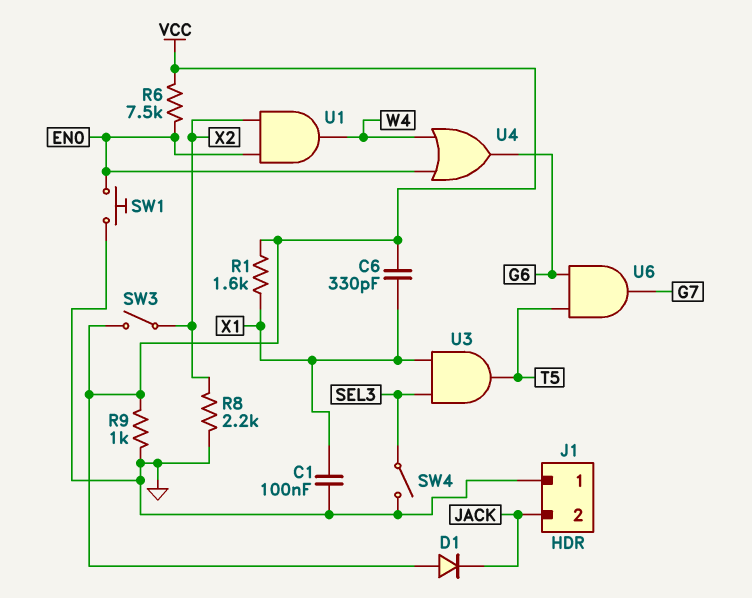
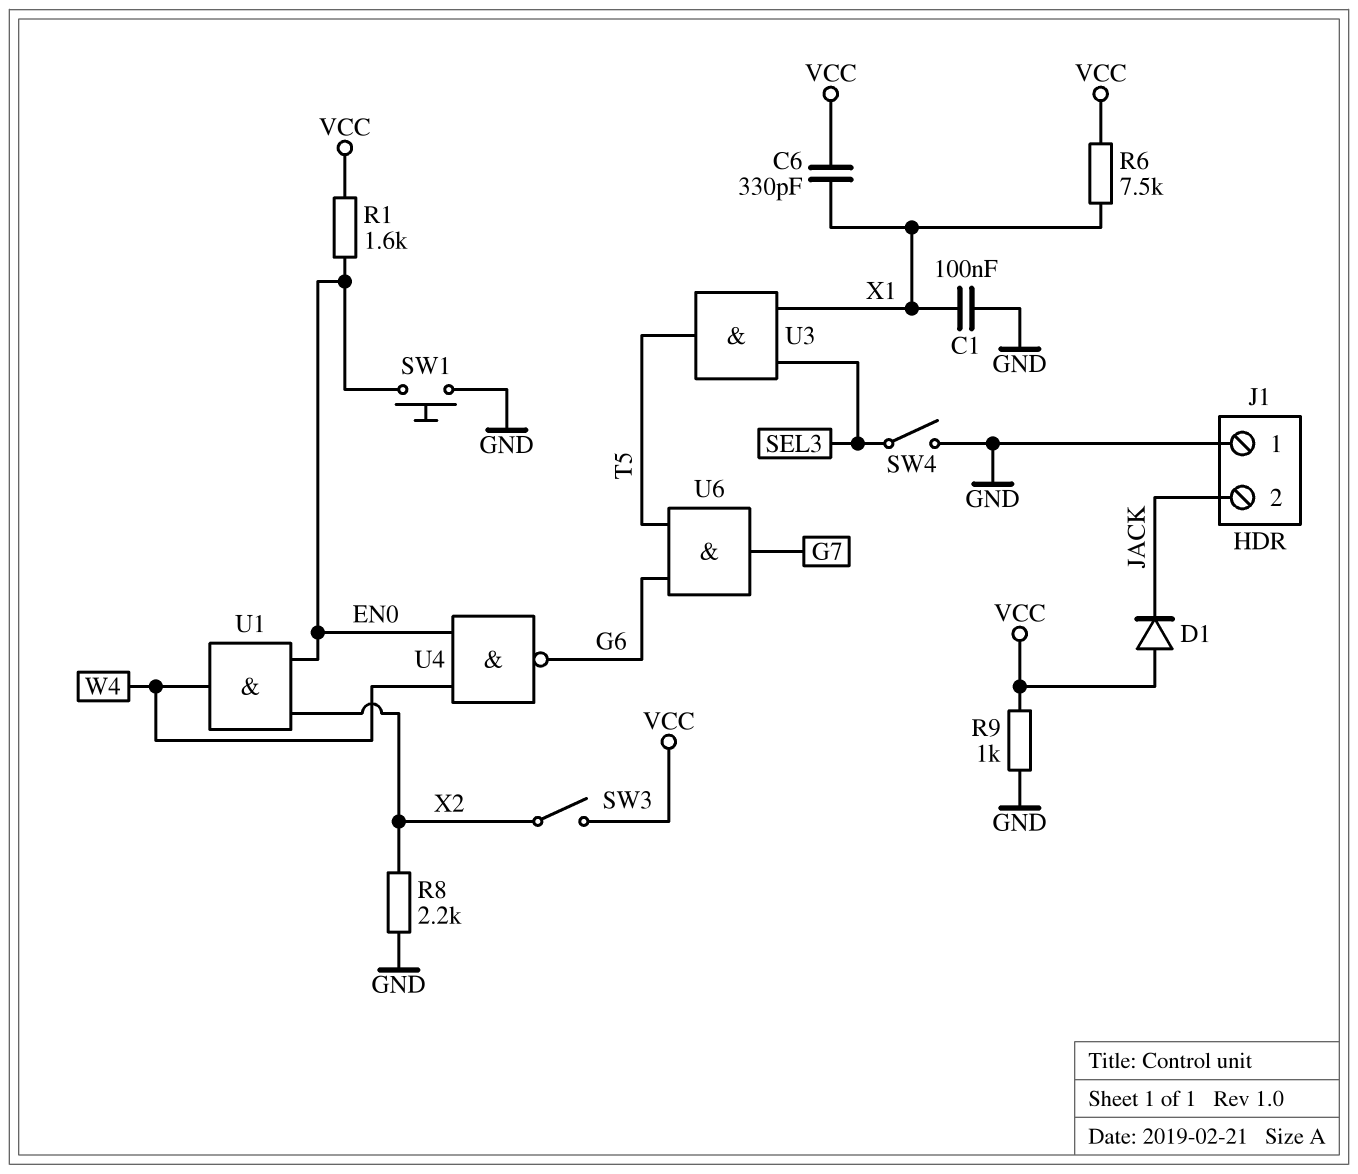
R1: 1.6k (VCC, X1) -> 1.6k (EN0, VCC)
R6: 7.5k (EN0, VCC) -> 7.5k (VCC, X1)
U4: OR (in EN0, in W4, out G6) -> NAND (in EN0, in W4, out G6)

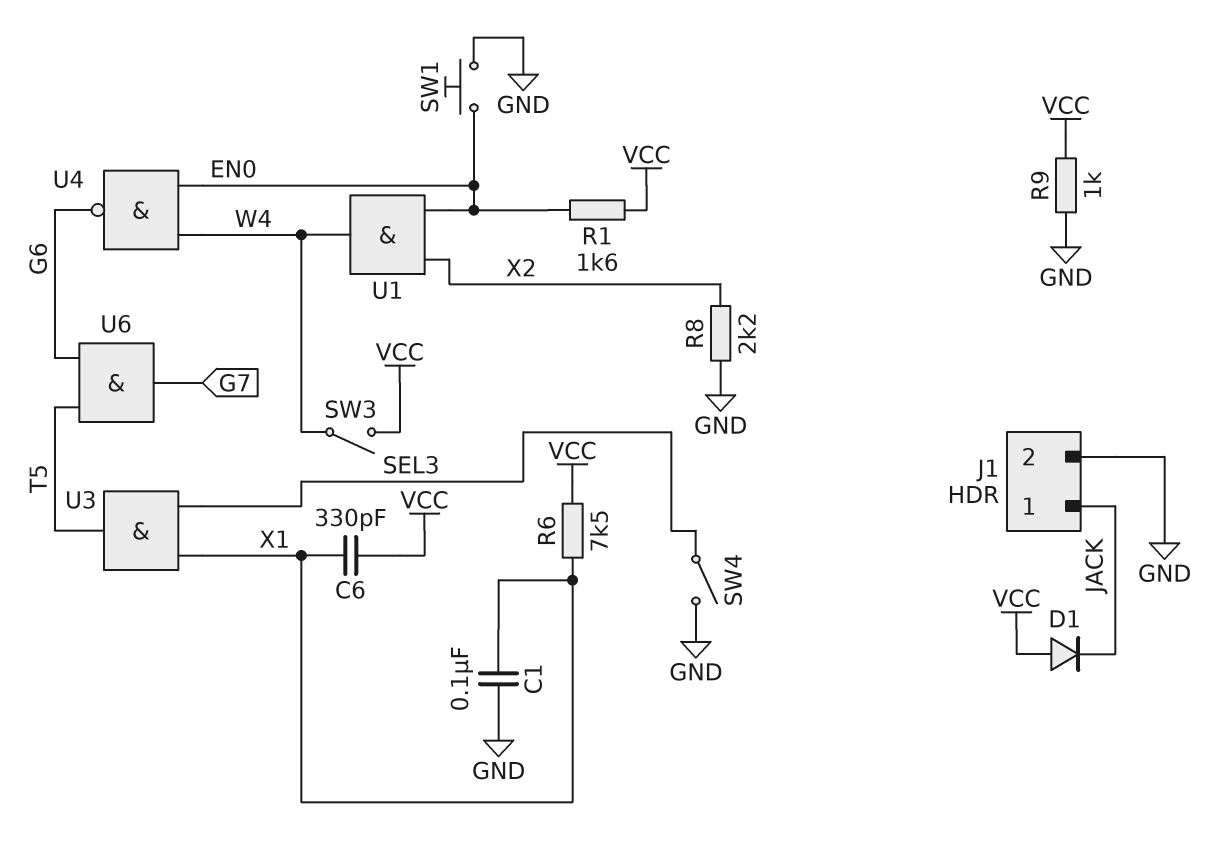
J1 pin 1: GND -> JACK
J1 pin 2: JACK -> GND
SW3: switch (VCC, X2) -> switch (VCC, W4)

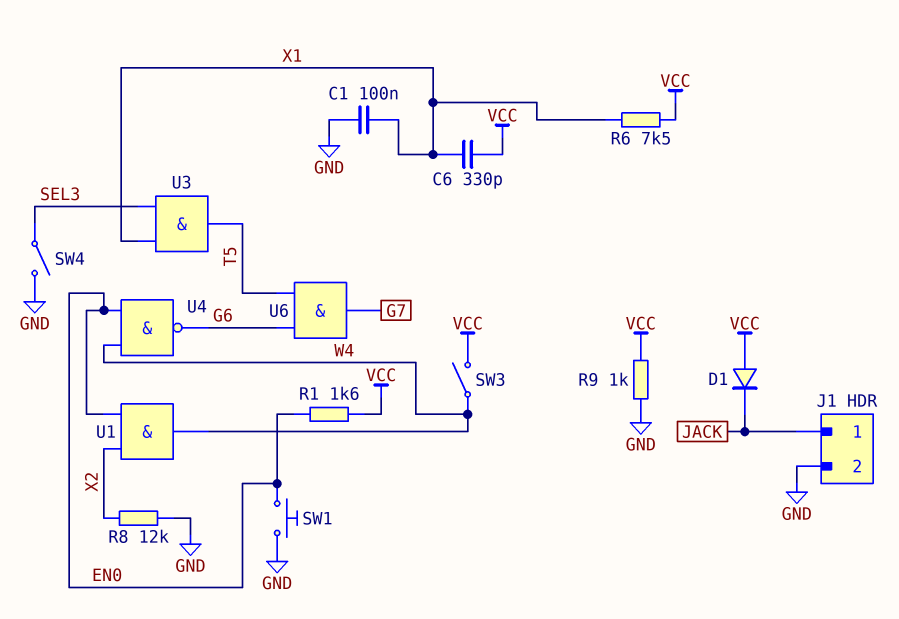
R8: 2.2k (GND, X2) -> 12k (GND, X2)

